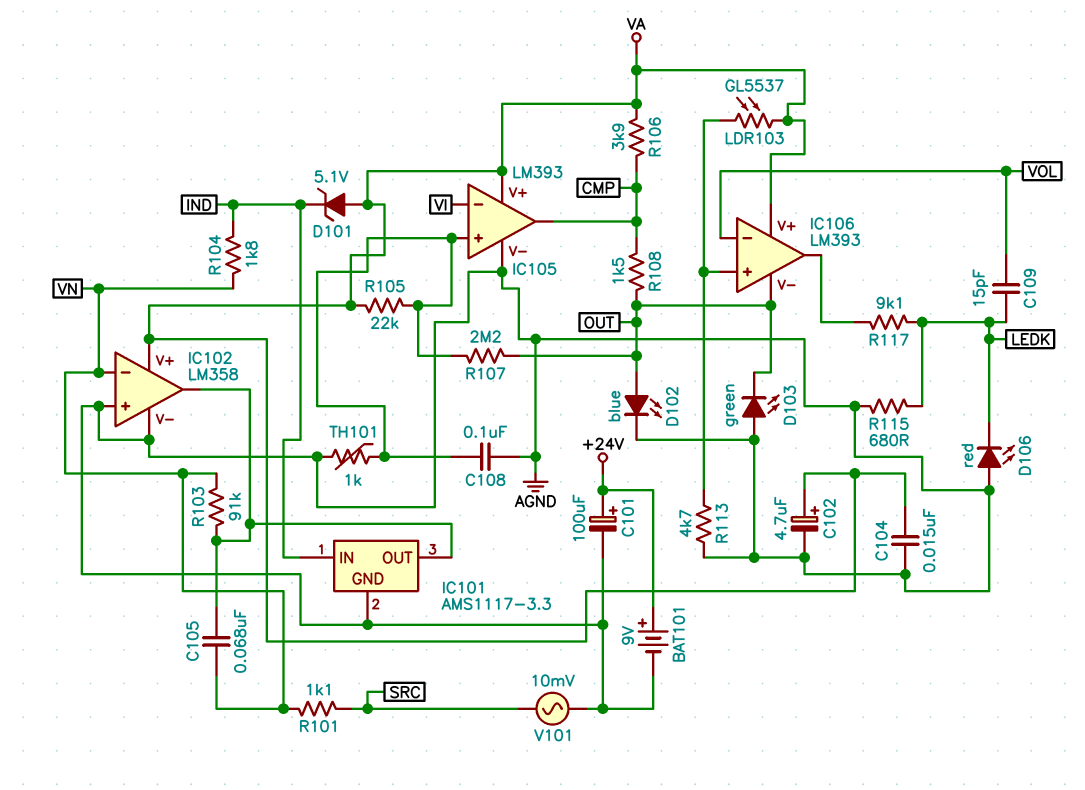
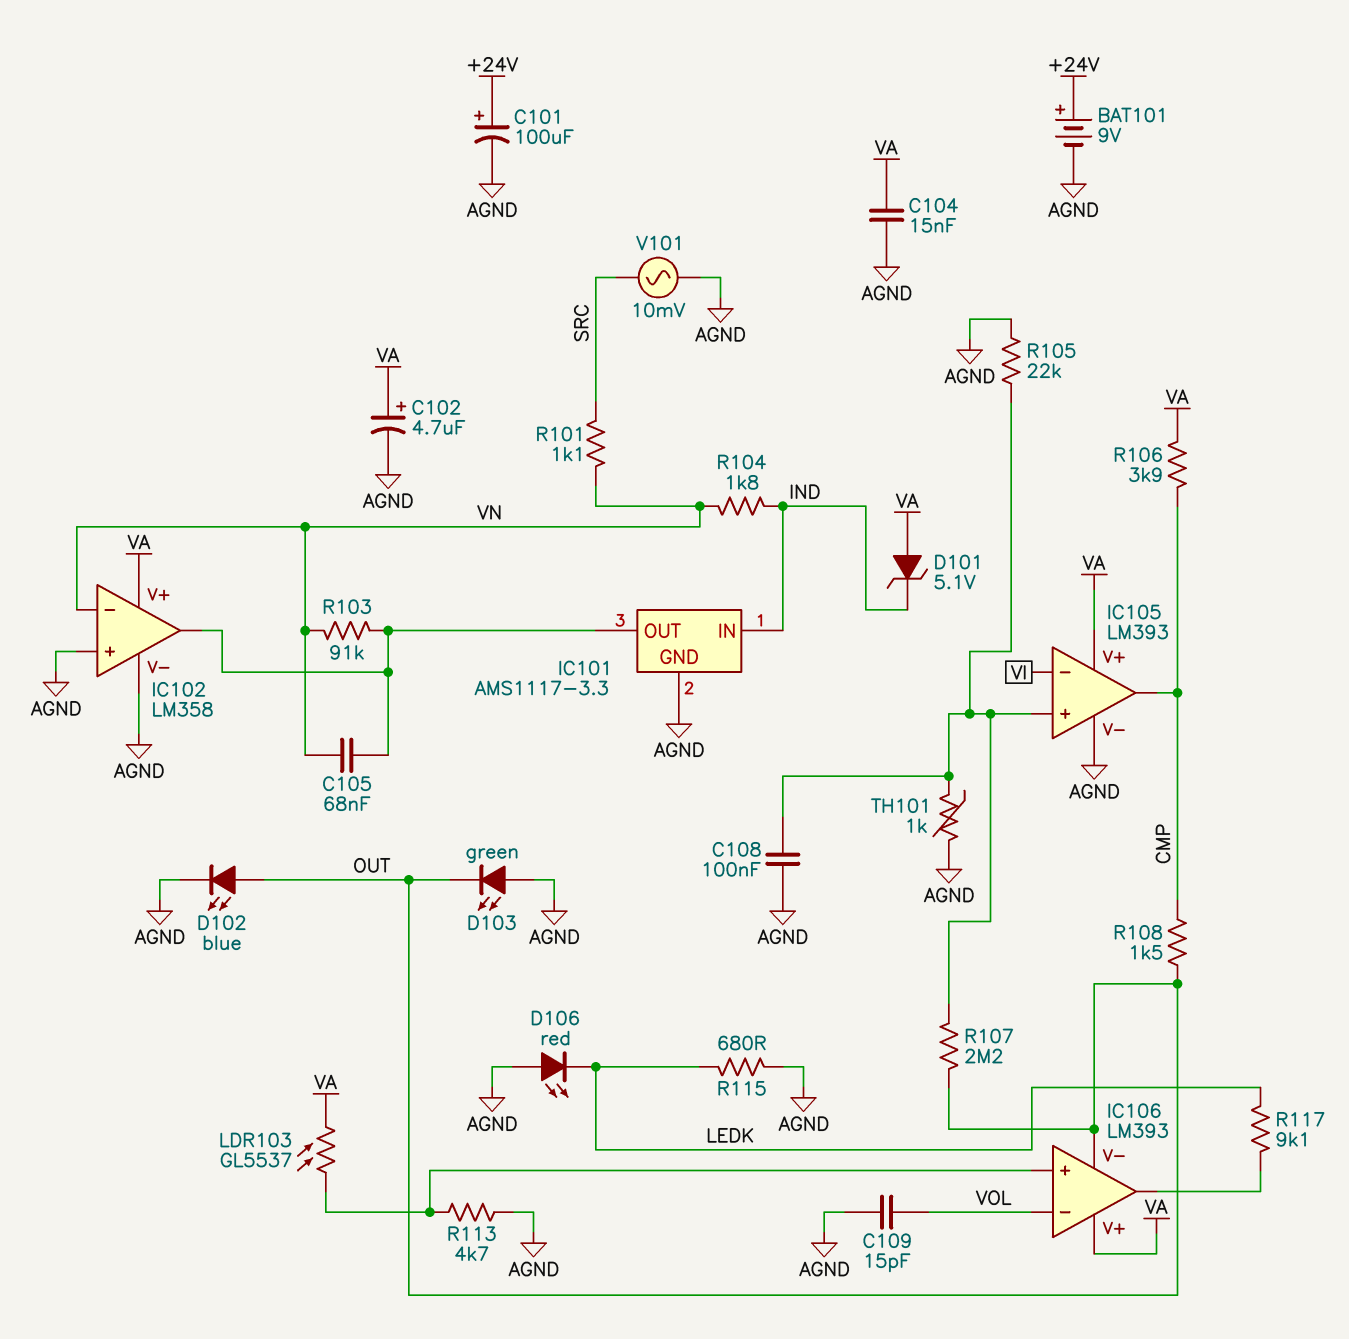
C109: 15pF (LEDK, VOL) -> 15pF (AGND, VOL)
R105: 22k (IC105/in+, VA) -> 22k (AGND, IC105/in+)

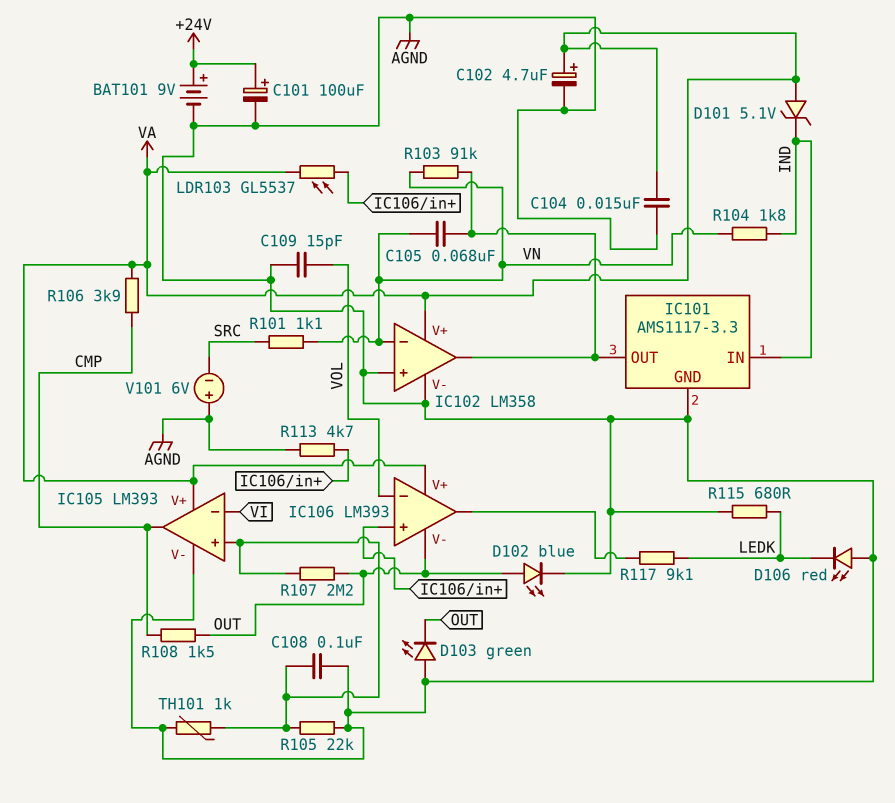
V101: AC 10mV (AGND, SRC) -> 6V (plus AGND, minus SRC)

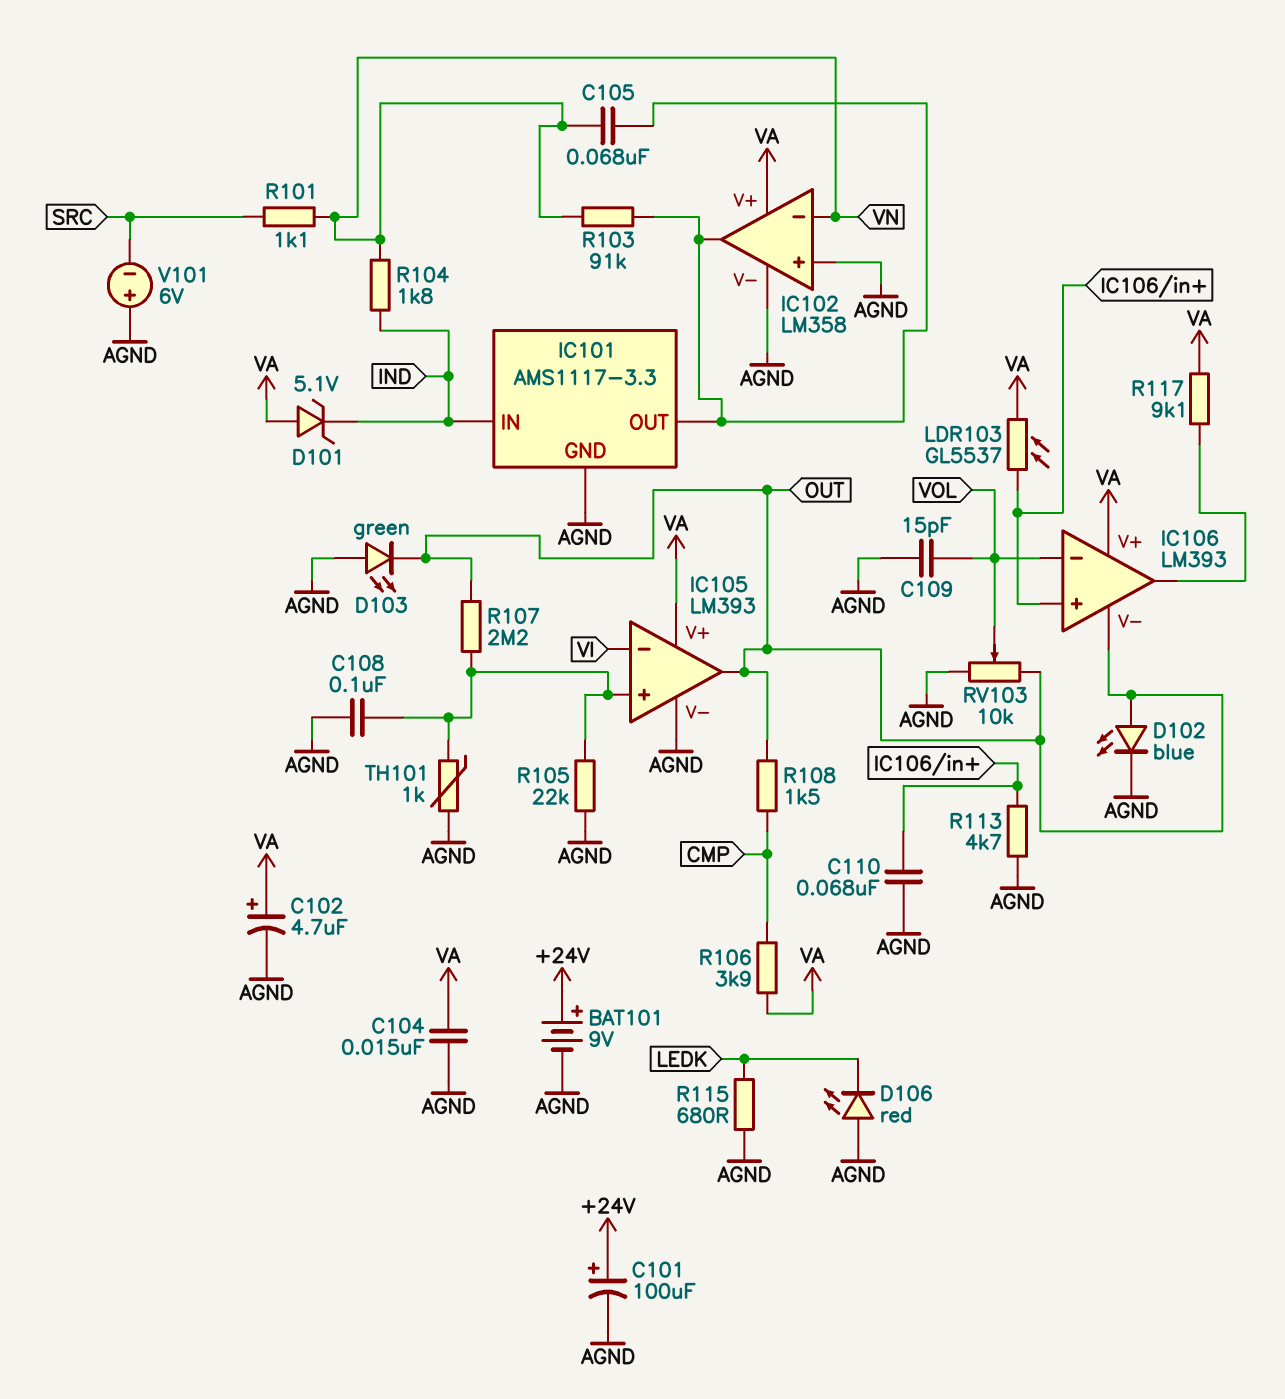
C110: none -> 68nF (AGND, IC106/in+)
IC105 pin out: CMP -> OUT
R117: 9.1k (IC106/out, LEDK) -> 9.1k (IC106/out, VA)
RV103: none -> 10k (AGND, OUT, wiper VOL)

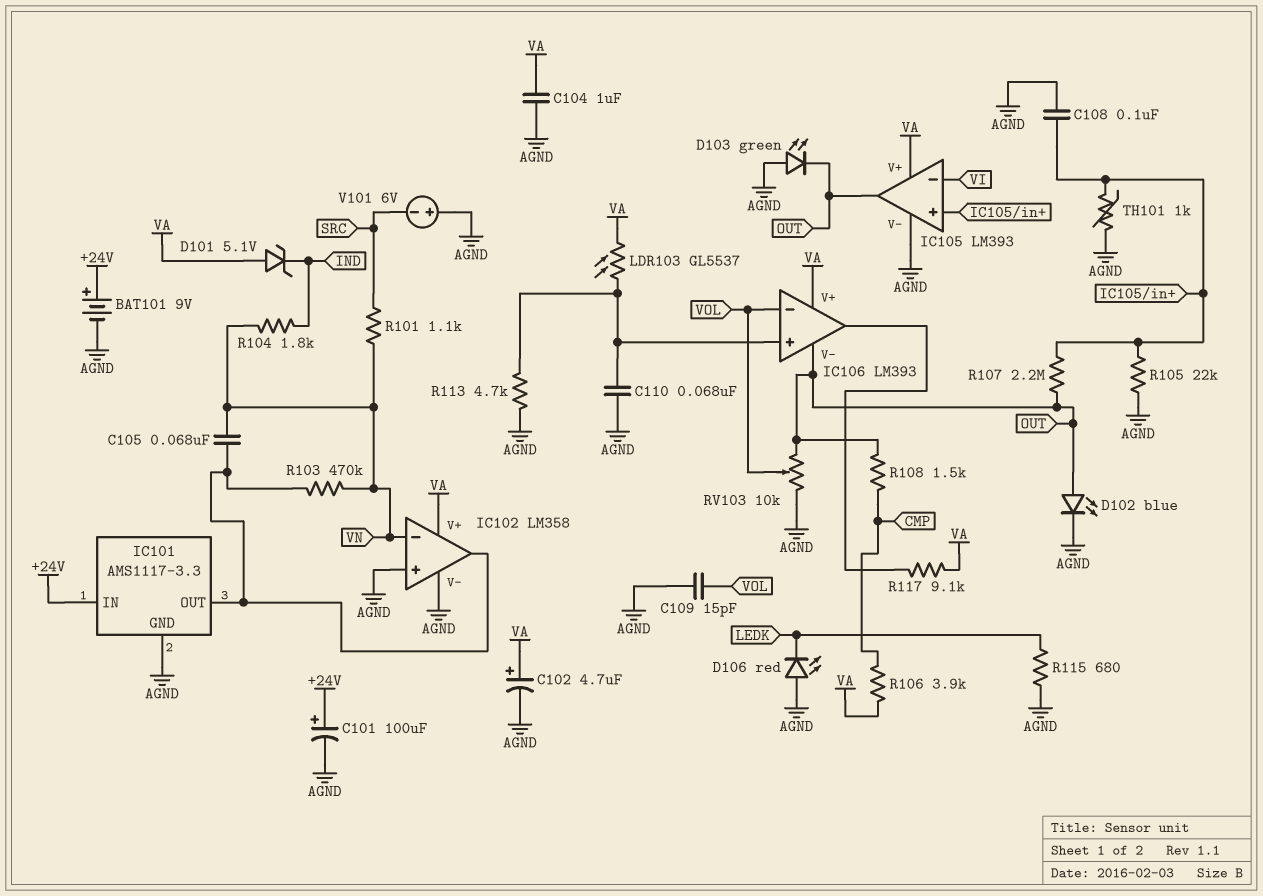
C104: 15nF (AGND, VA) -> 1uF (AGND, VA)
IC101 pin IN: IND -> +24V
R103: 91k (IC101/OUT, VN) -> 470k (IC101/OUT, VN)

